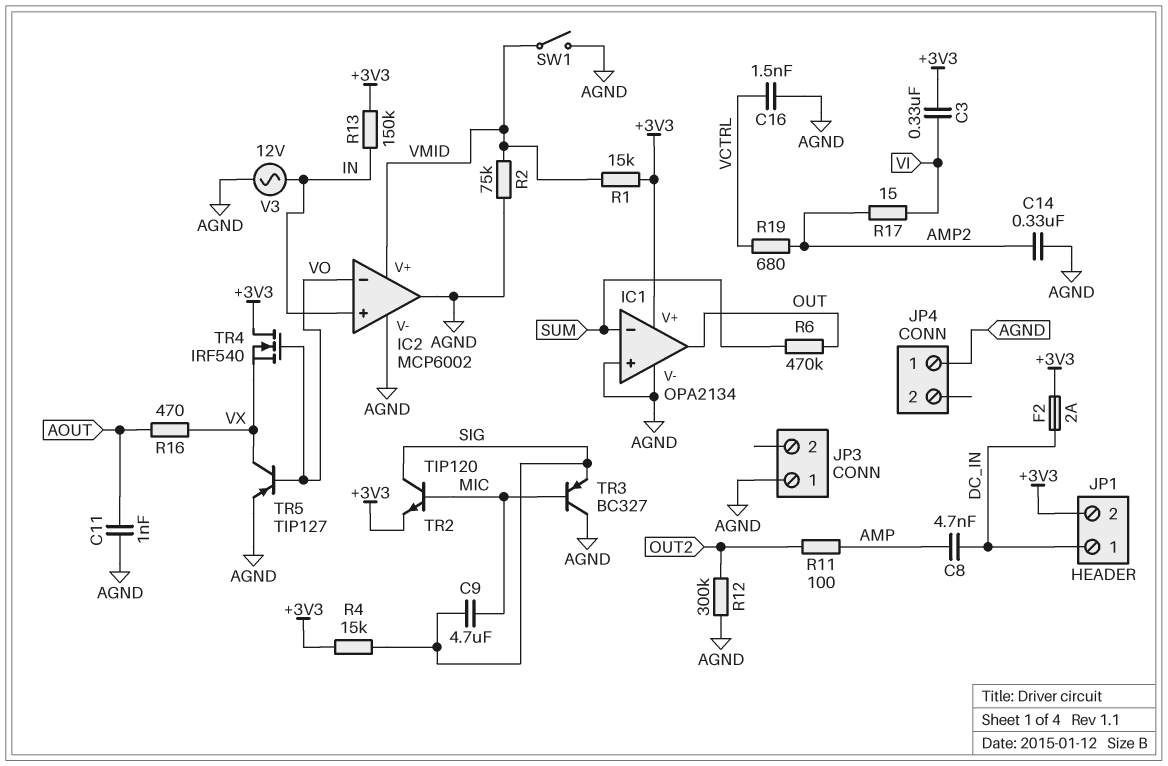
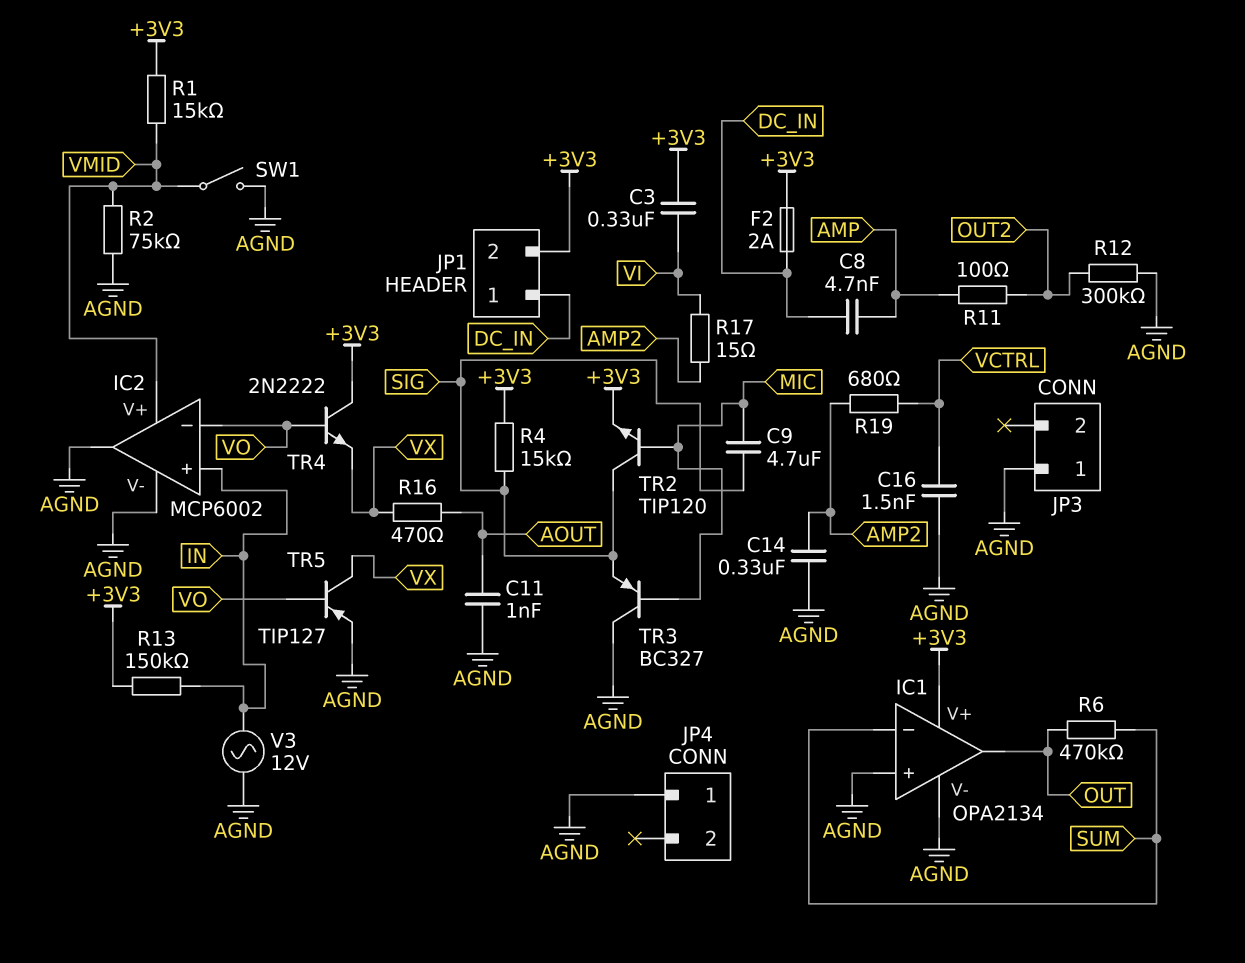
TR4: NMOS IRF540 (G VO, D +3V3, S VX) -> NPN 2N2222 (B VO, C +3V3, E VX)

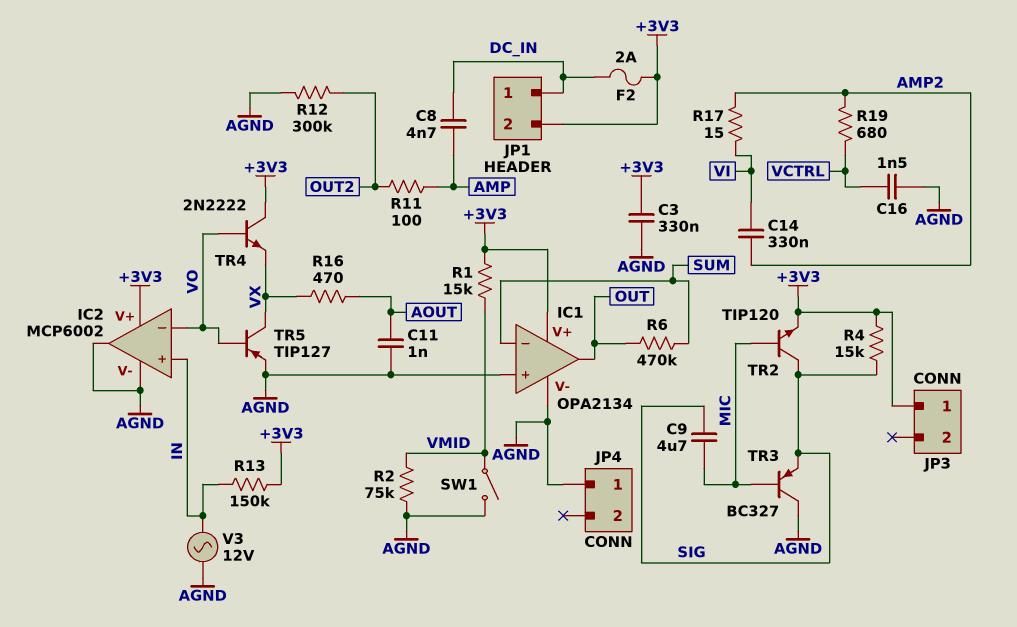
C3: 330nF (+3V3, VI) -> 330nF (+3V3, AGND)
C14: 330nF (AGND, AMP2) -> 330nF (AMP2, VI)
IC2 pin V+: VMID -> +3V3
JP3 pin 1: AGND -> +3V3

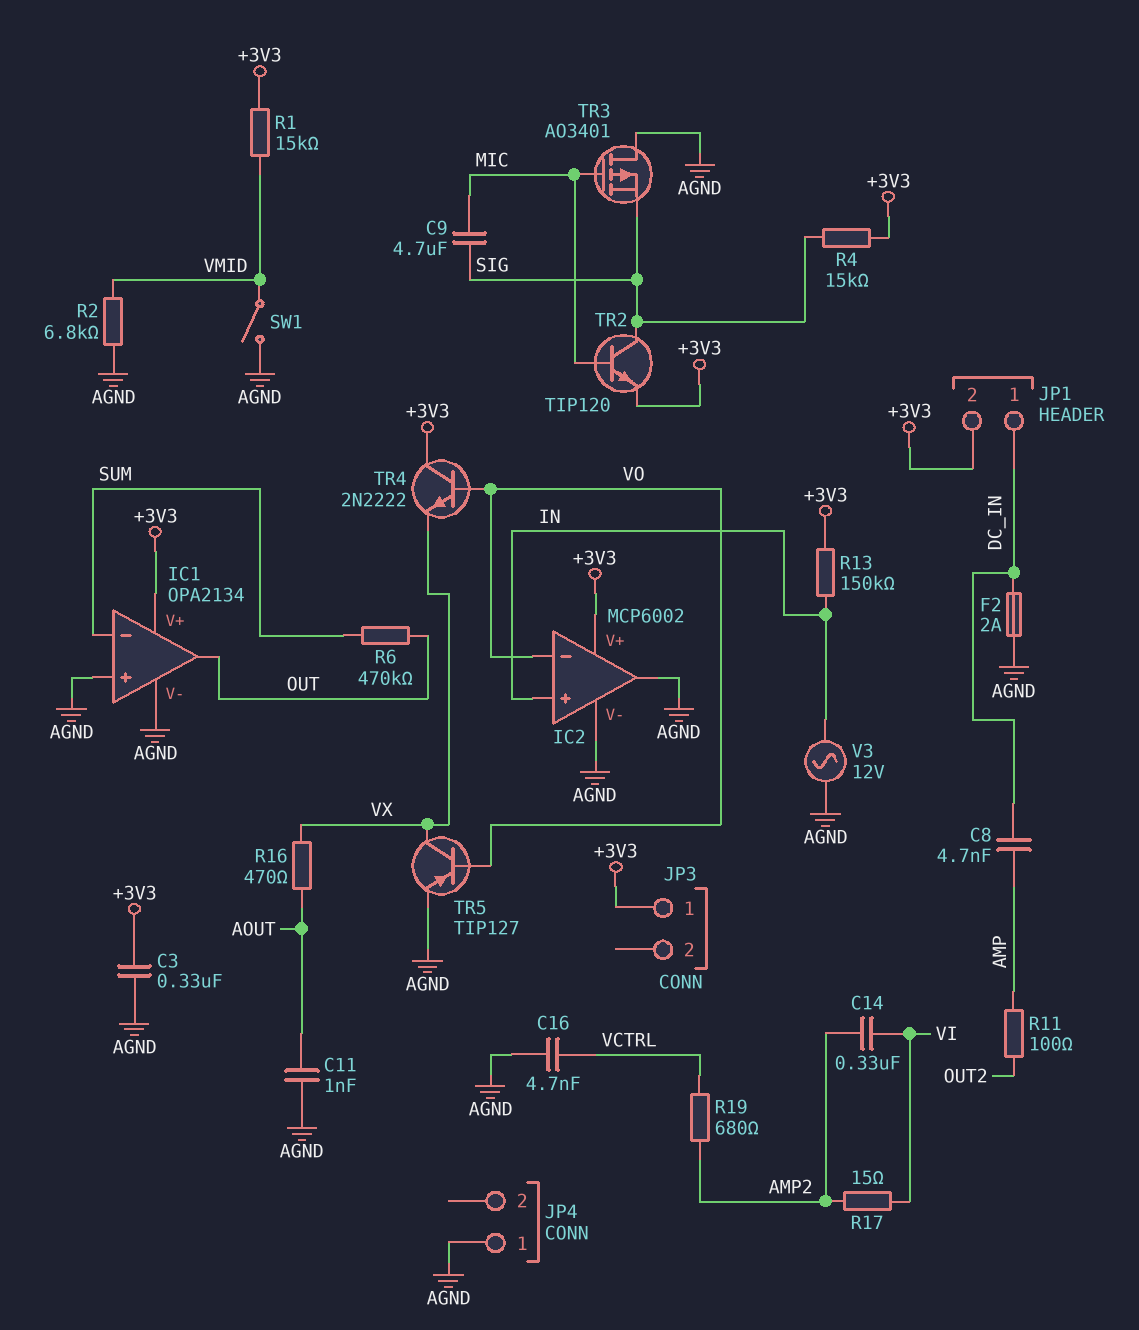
C16: 1.5nF (AGND, VCTRL) -> 4.7nF (AGND, VCTRL)
F2: 2A (+3V3, DC_IN) -> 2A (AGND, DC_IN)
R2: 75k (AGND, VMID) -> 6.8k (AGND, VMID)
R12: 300k (AGND, OUT2) -> none
TR3: PNP BC327 (B MIC, C AGND, E SIG) -> PMOS AO3401 (G MIC, D AGND, S SIG)

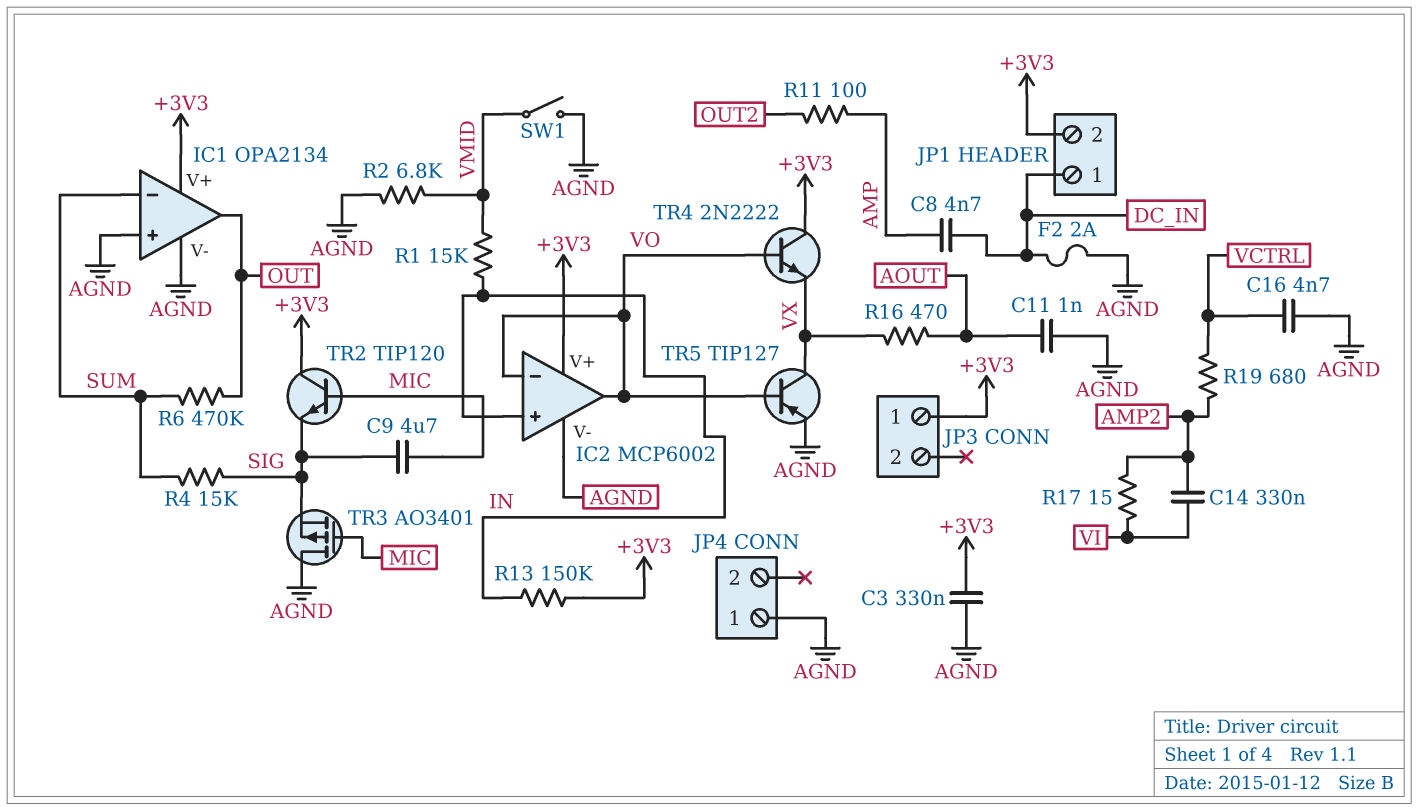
IC2 pin out: AGND -> VO
R1: 15k (+3V3, VMID) -> 15k (IN, VMID)
R4: 15k (+3V3, SIG) -> 15k (SIG, SUM)
TR2: NPN TIP120 (B MIC, C SIG, E +3V3) -> NPN TIP120 (B MIC, C +3V3, E SIG)
V3: AC 12V (AGND, IN) -> none

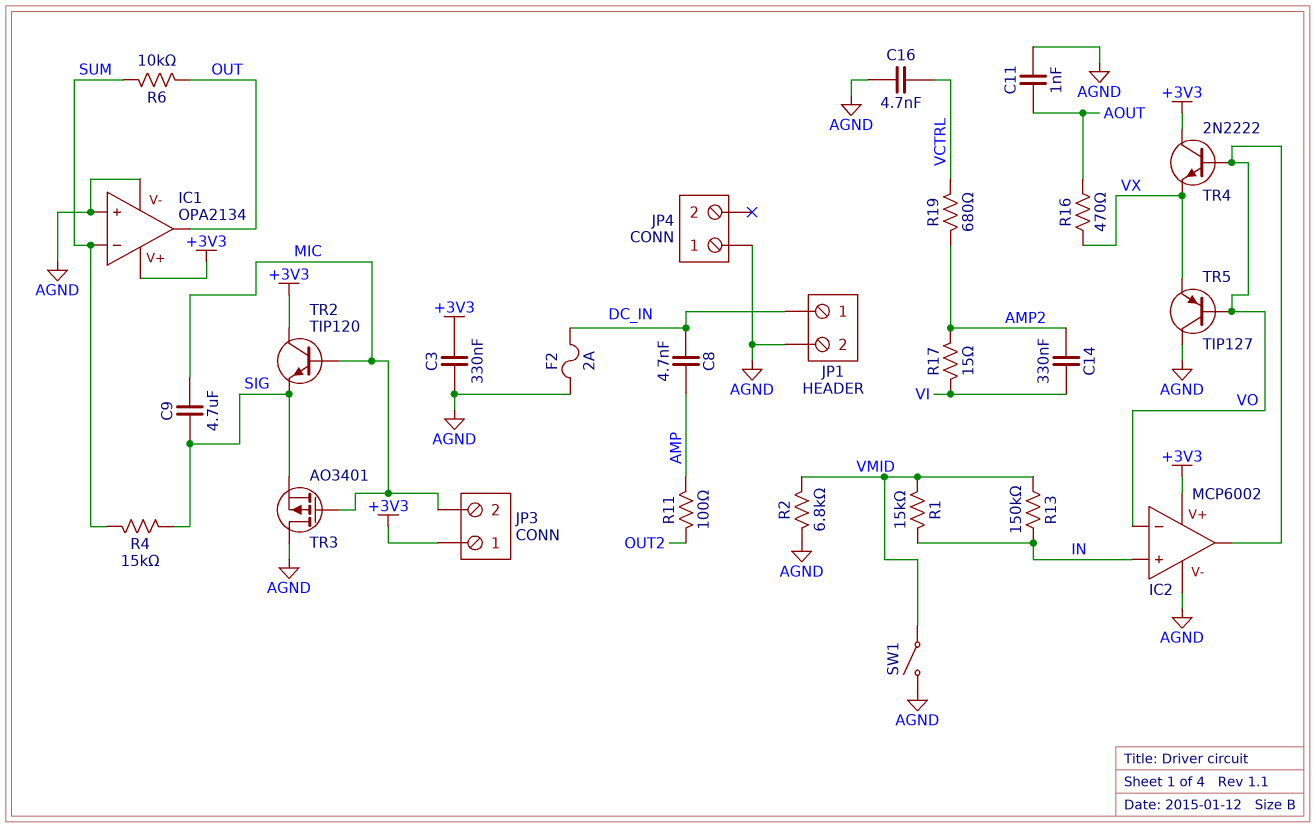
JP1 pin 2: +3V3 -> AGND
JP3 pin 2: none -> MIC
R6: 470k (OUT, SUM) -> 10k (OUT, SUM)
R13: 150k (+3V3, IN) -> 150k (IN, VMID)
TR5: PNP TIP127 (B VO, C VX, E AGND) -> PNP TIP127 (B VO, C AGND, E VX)

